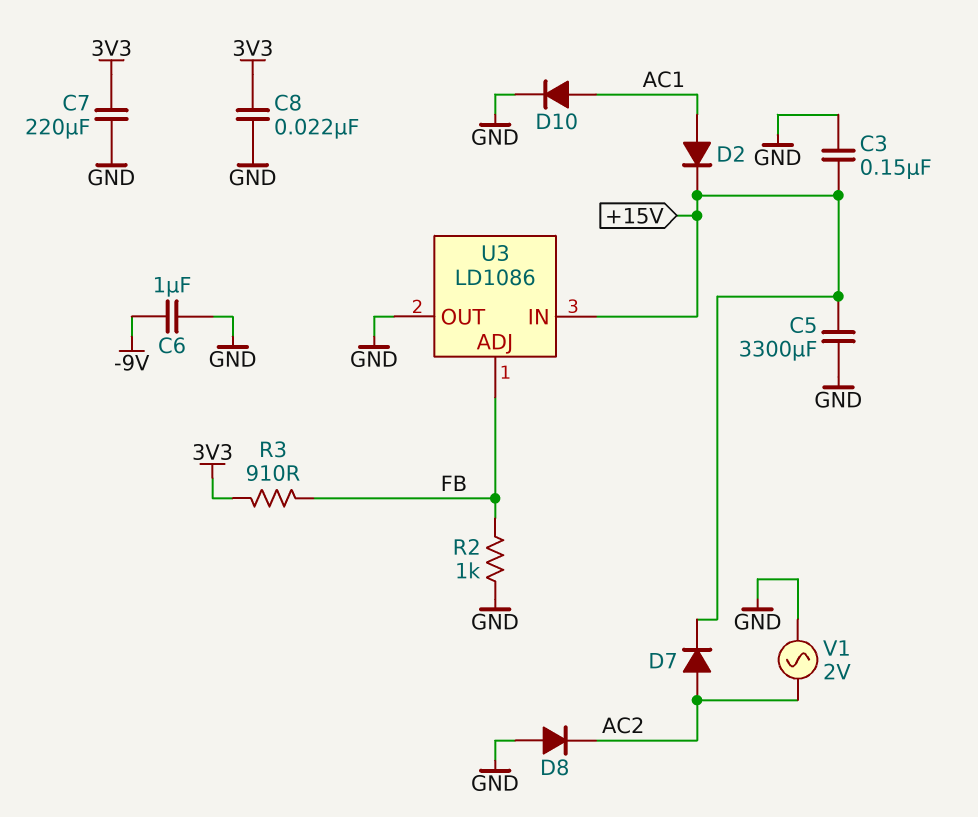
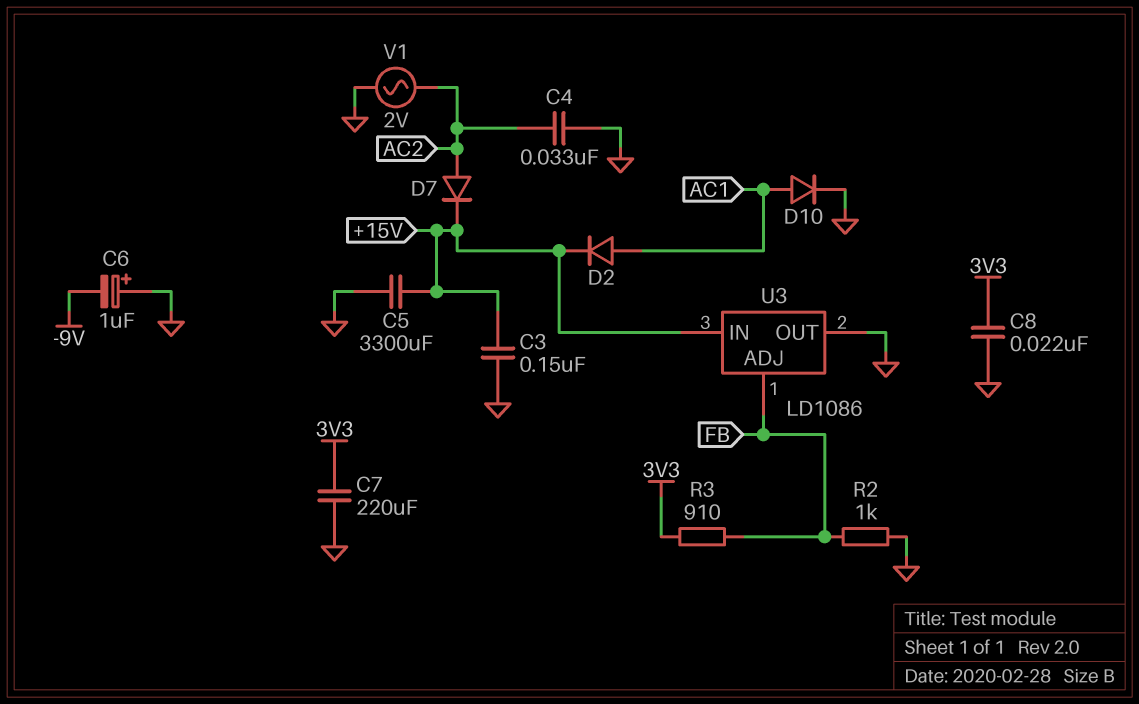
C4: none -> 33nF (AC2, GND)
C6: 1uF (-9V, GND) -> 1uF (plus GND, minus -9V)
D8: diode (A GND, K AC2) -> none

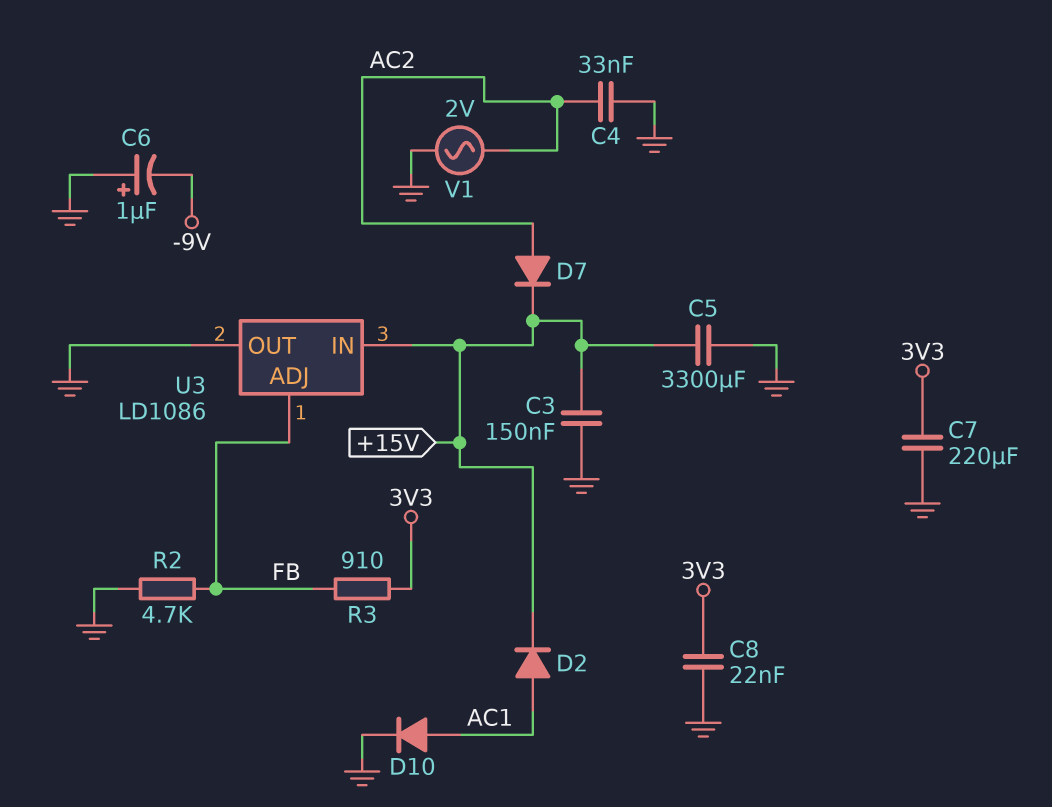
R2: 1k (FB, GND) -> 4.7k (FB, GND)

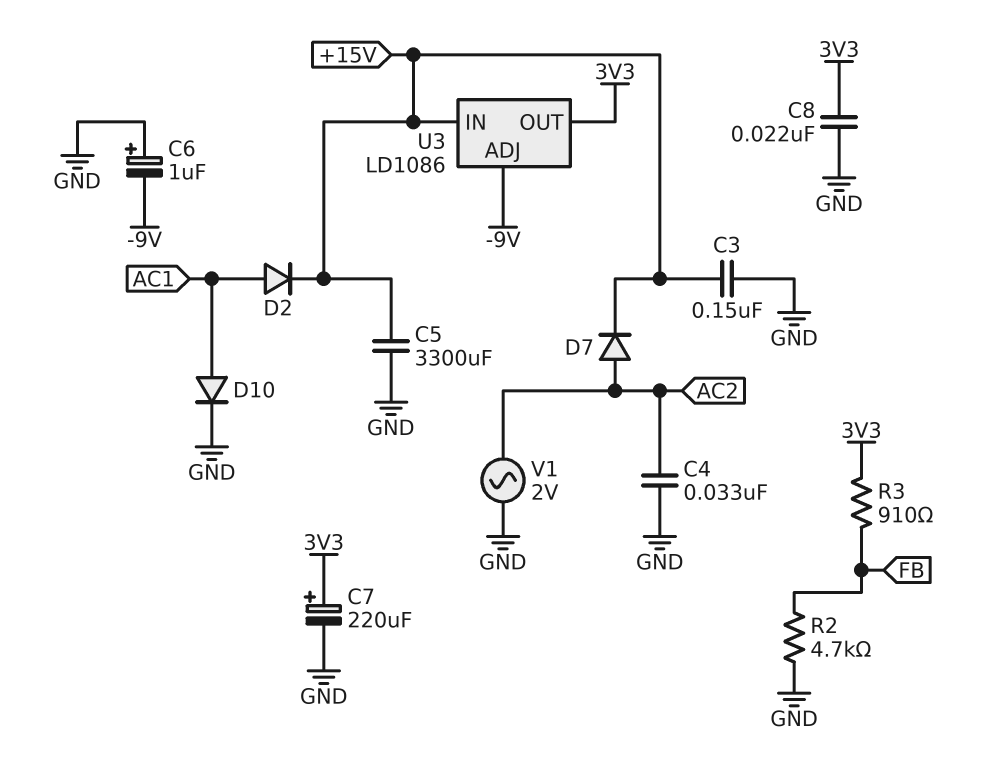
C7: 220uF (3V3, GND) -> 220uF (plus 3V3, minus GND)
U3 pin ADJ: FB -> -9V
U3 pin OUT: GND -> 3V3

